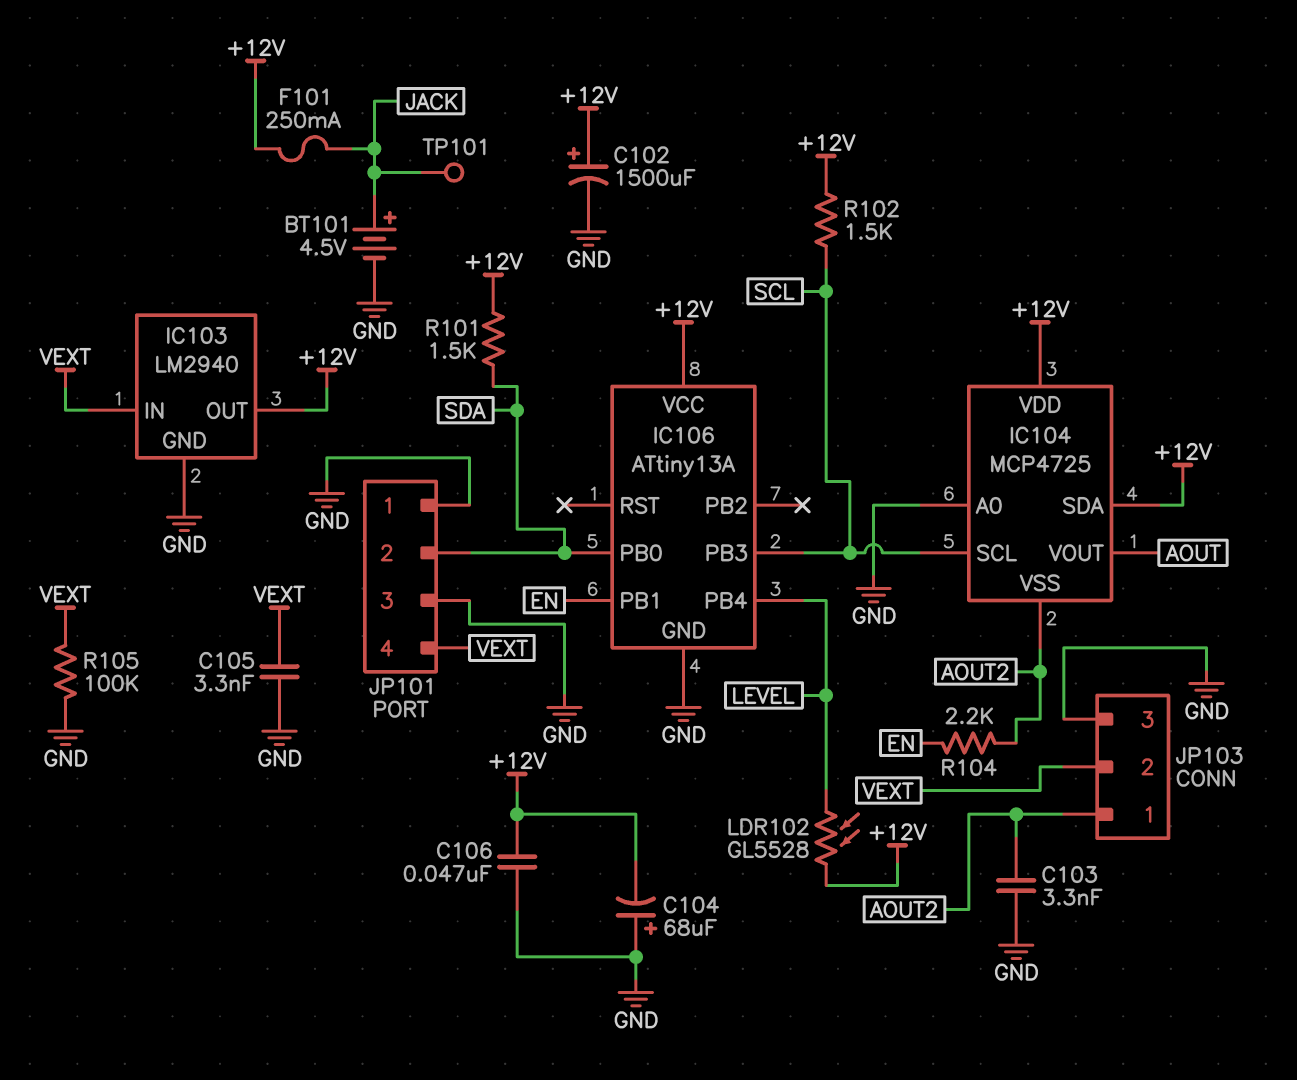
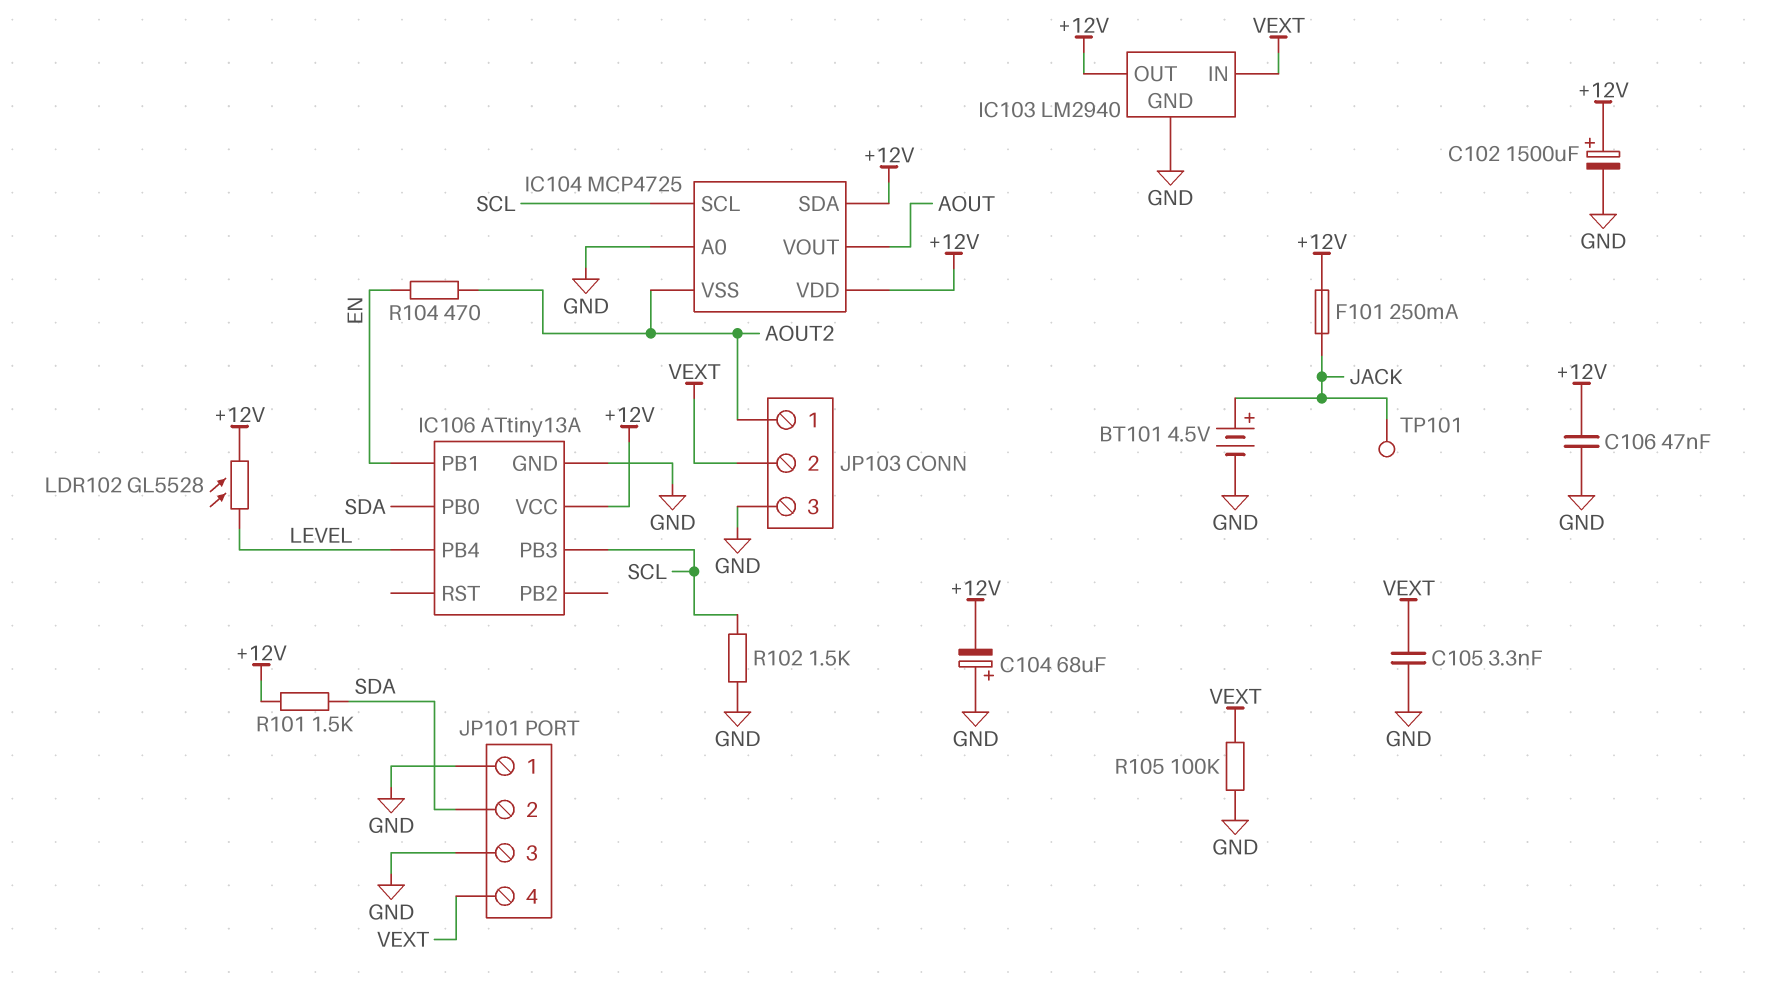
C103: 3.3nF (AOUT2, GND) -> none
R102: 1.5k (+12V, SCL) -> 1.5k (GND, SCL)
R104: 2.2k (AOUT2, EN) -> 470 (AOUT2, EN)

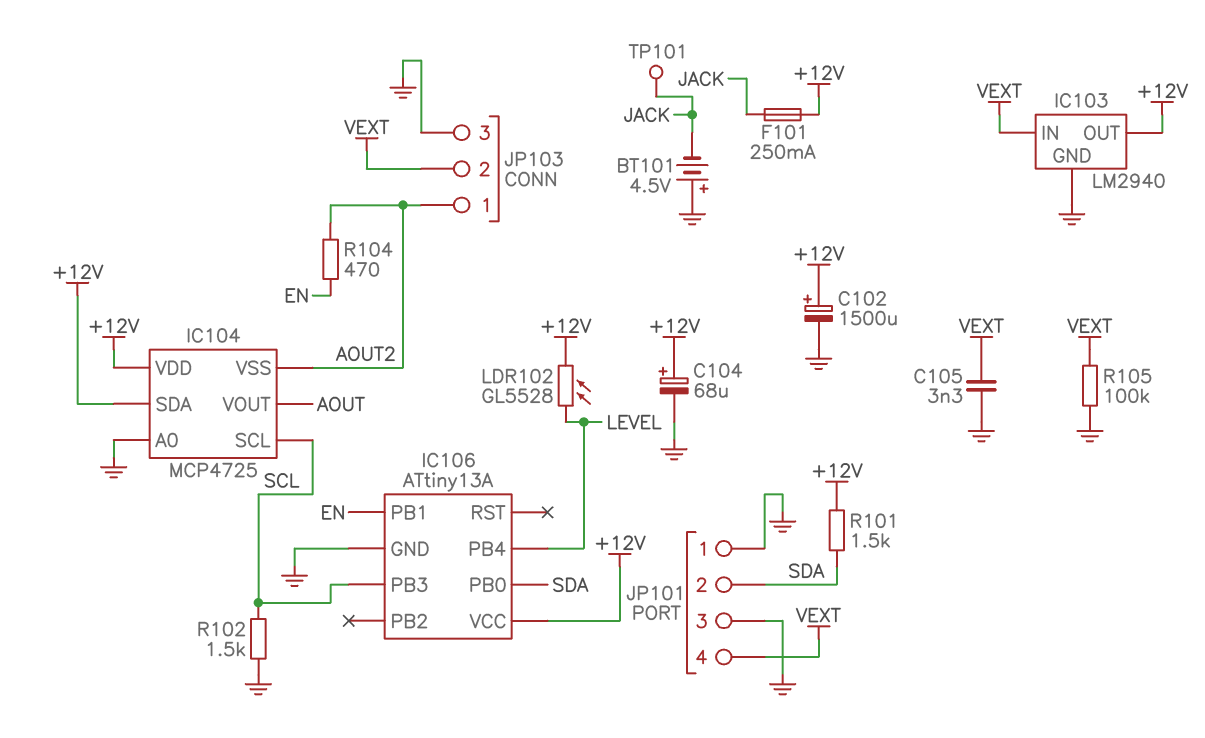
BT101: 4.5V (plus JACK, minus GND) -> 4.5V (plus GND, minus JACK)
C104: 68uF (plus GND, minus +12V) -> 68uF (plus +12V, minus GND)
C106: 47nF (+12V, GND) -> none

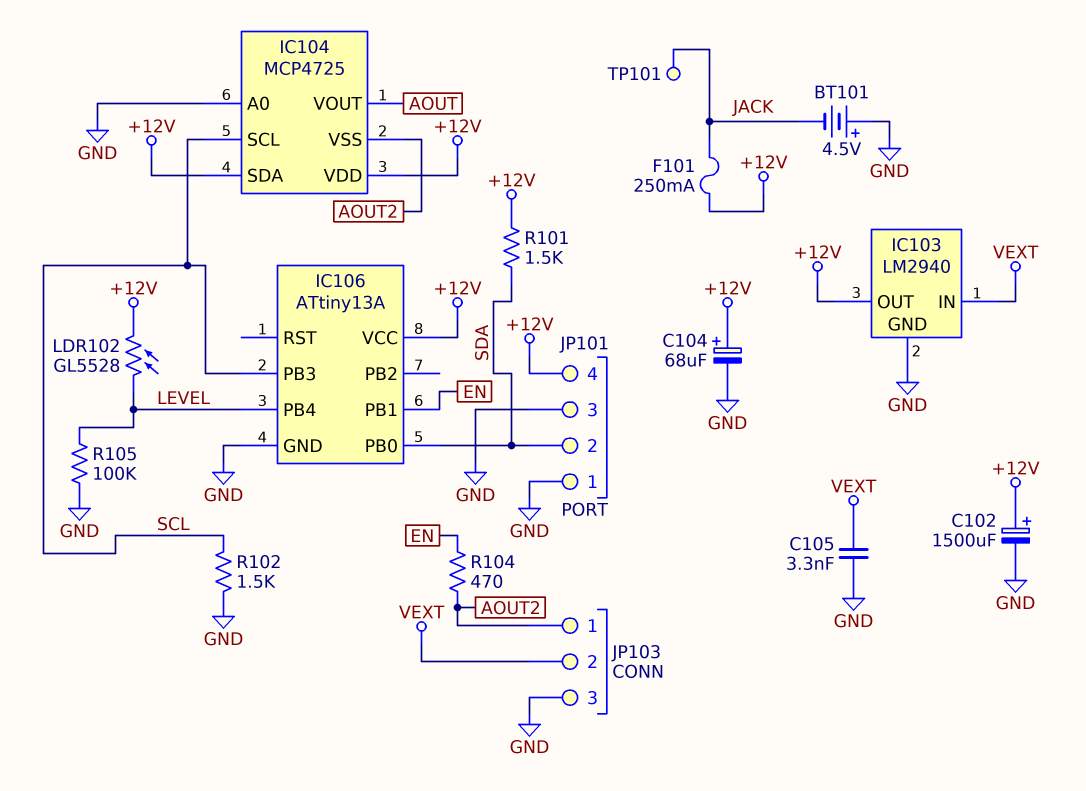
JP101 pin 4: VEXT -> +12V
R105: 100k (GND, VEXT) -> 100k (GND, LEVEL)

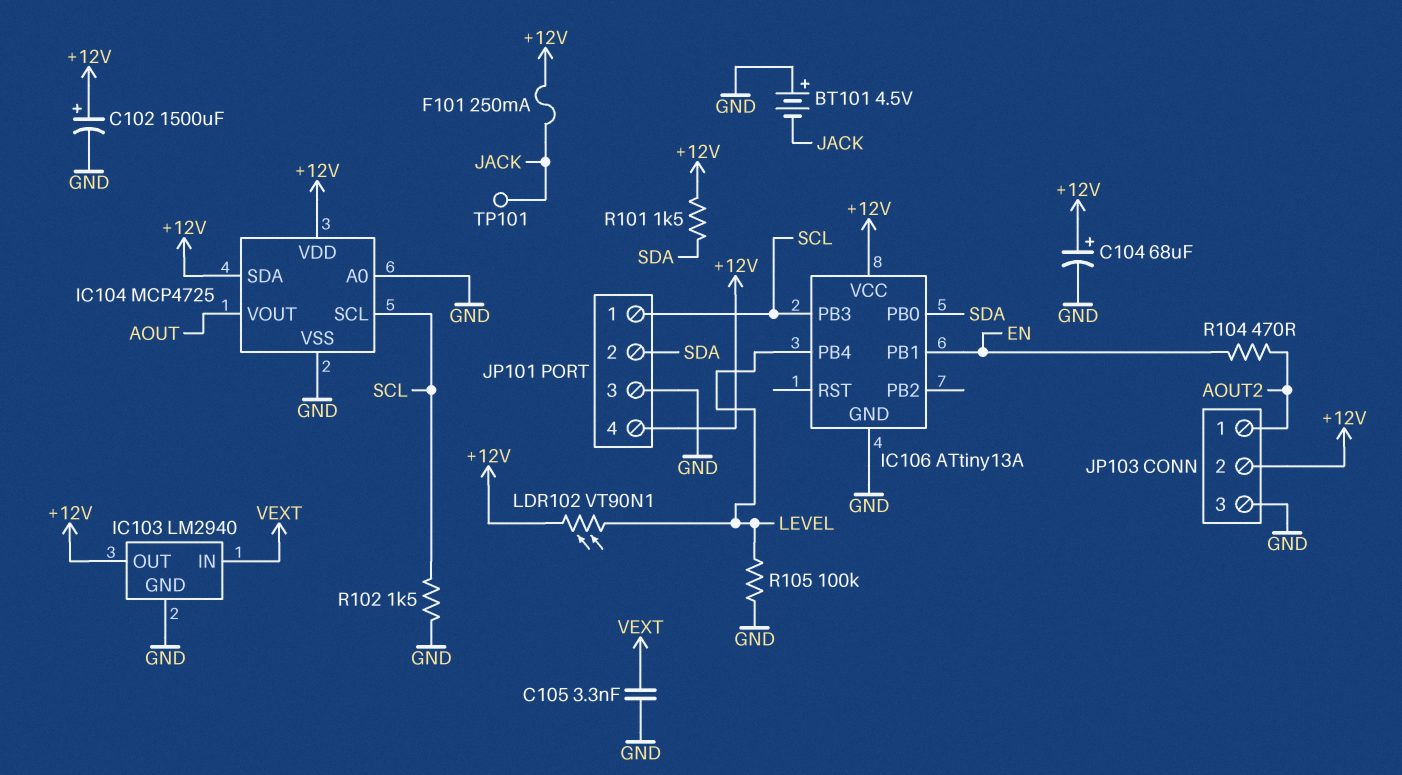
IC104 pin VSS: AOUT2 -> GND
JP101 pin 1: GND -> SCL
JP103 pin 2: VEXT -> +12V
LDR102: GL5528 (+12V, LEVEL) -> VT90N1 (+12V, LEVEL)

